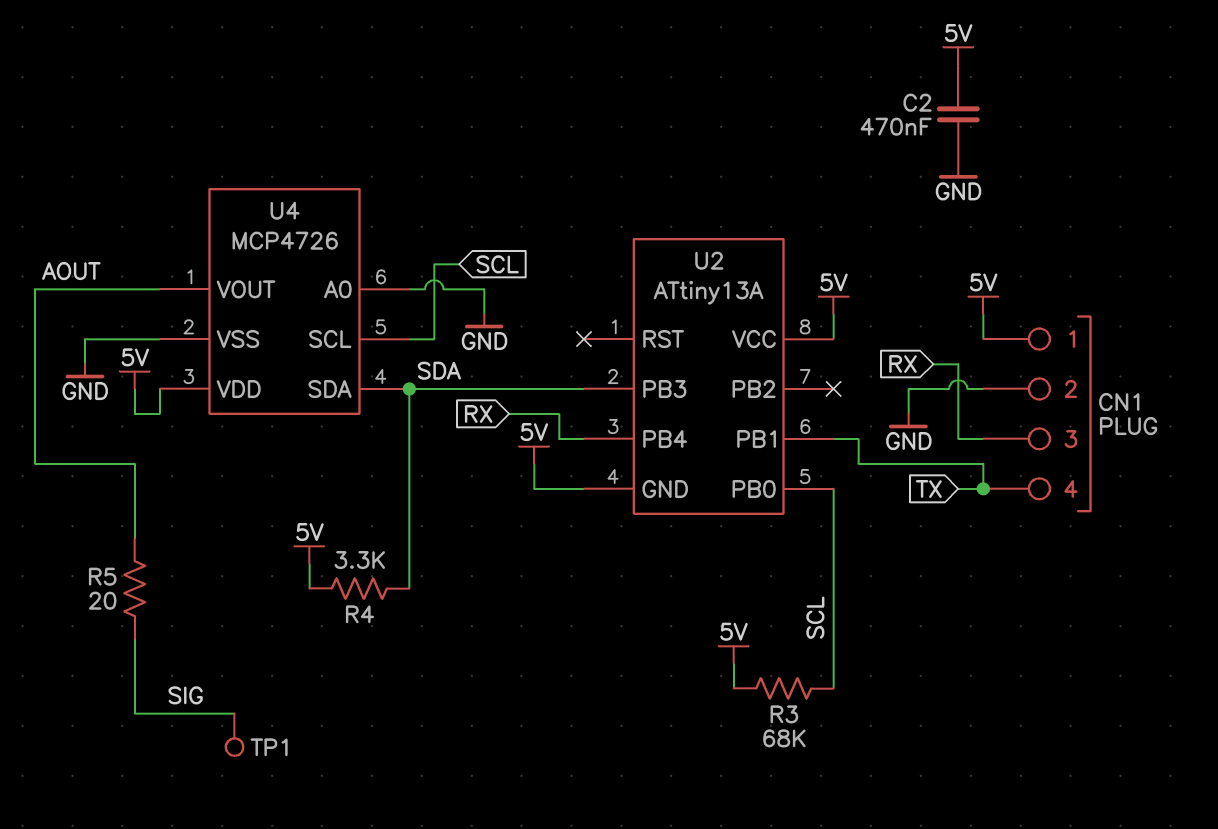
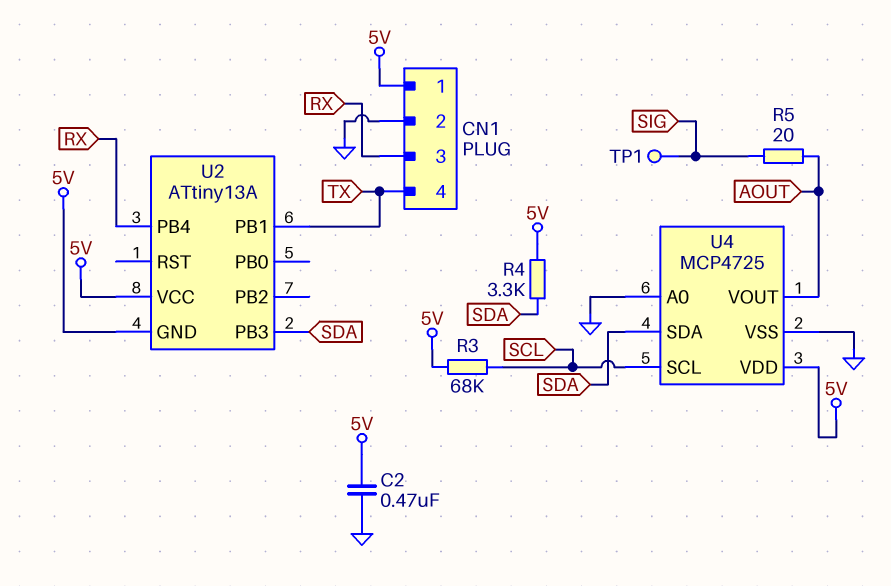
U2 pin PB0: SCL -> none
U4: MCP4726 -> MCP4725

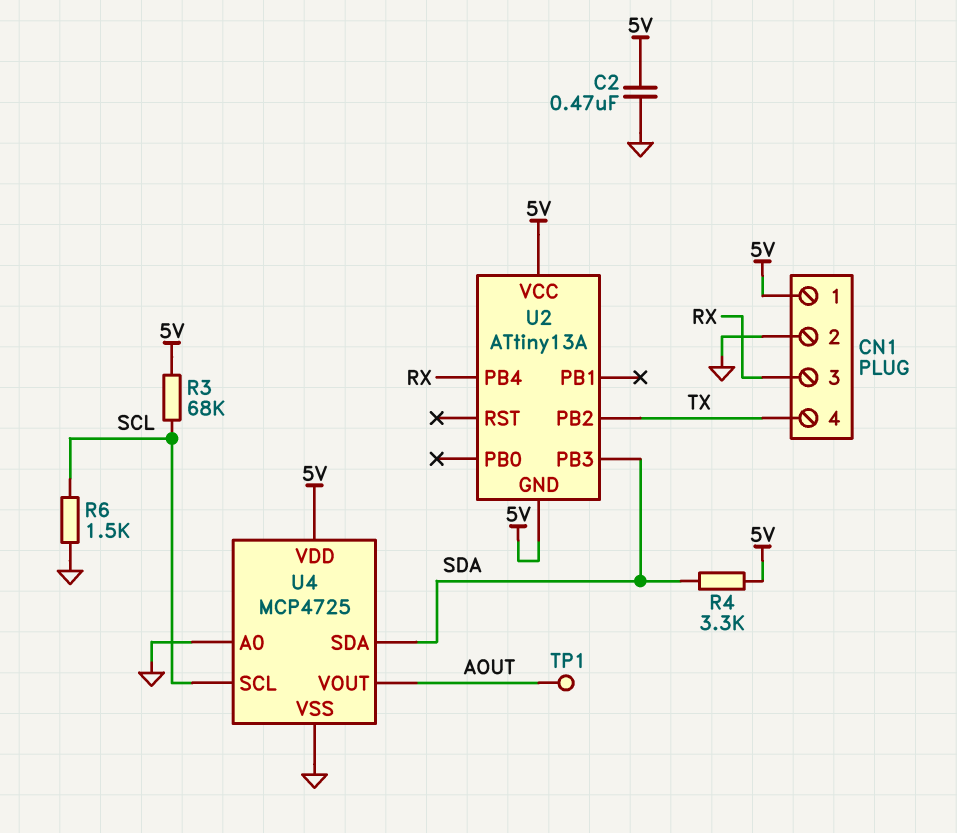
R5: 20 (AOUT, SIG) -> none
R6: none -> 1.5k (GND, SCL)
TP1: test point (SIG) -> test point (AOUT)
U2 pin PB1: TX -> none
U2 pin PB2: none -> TX

